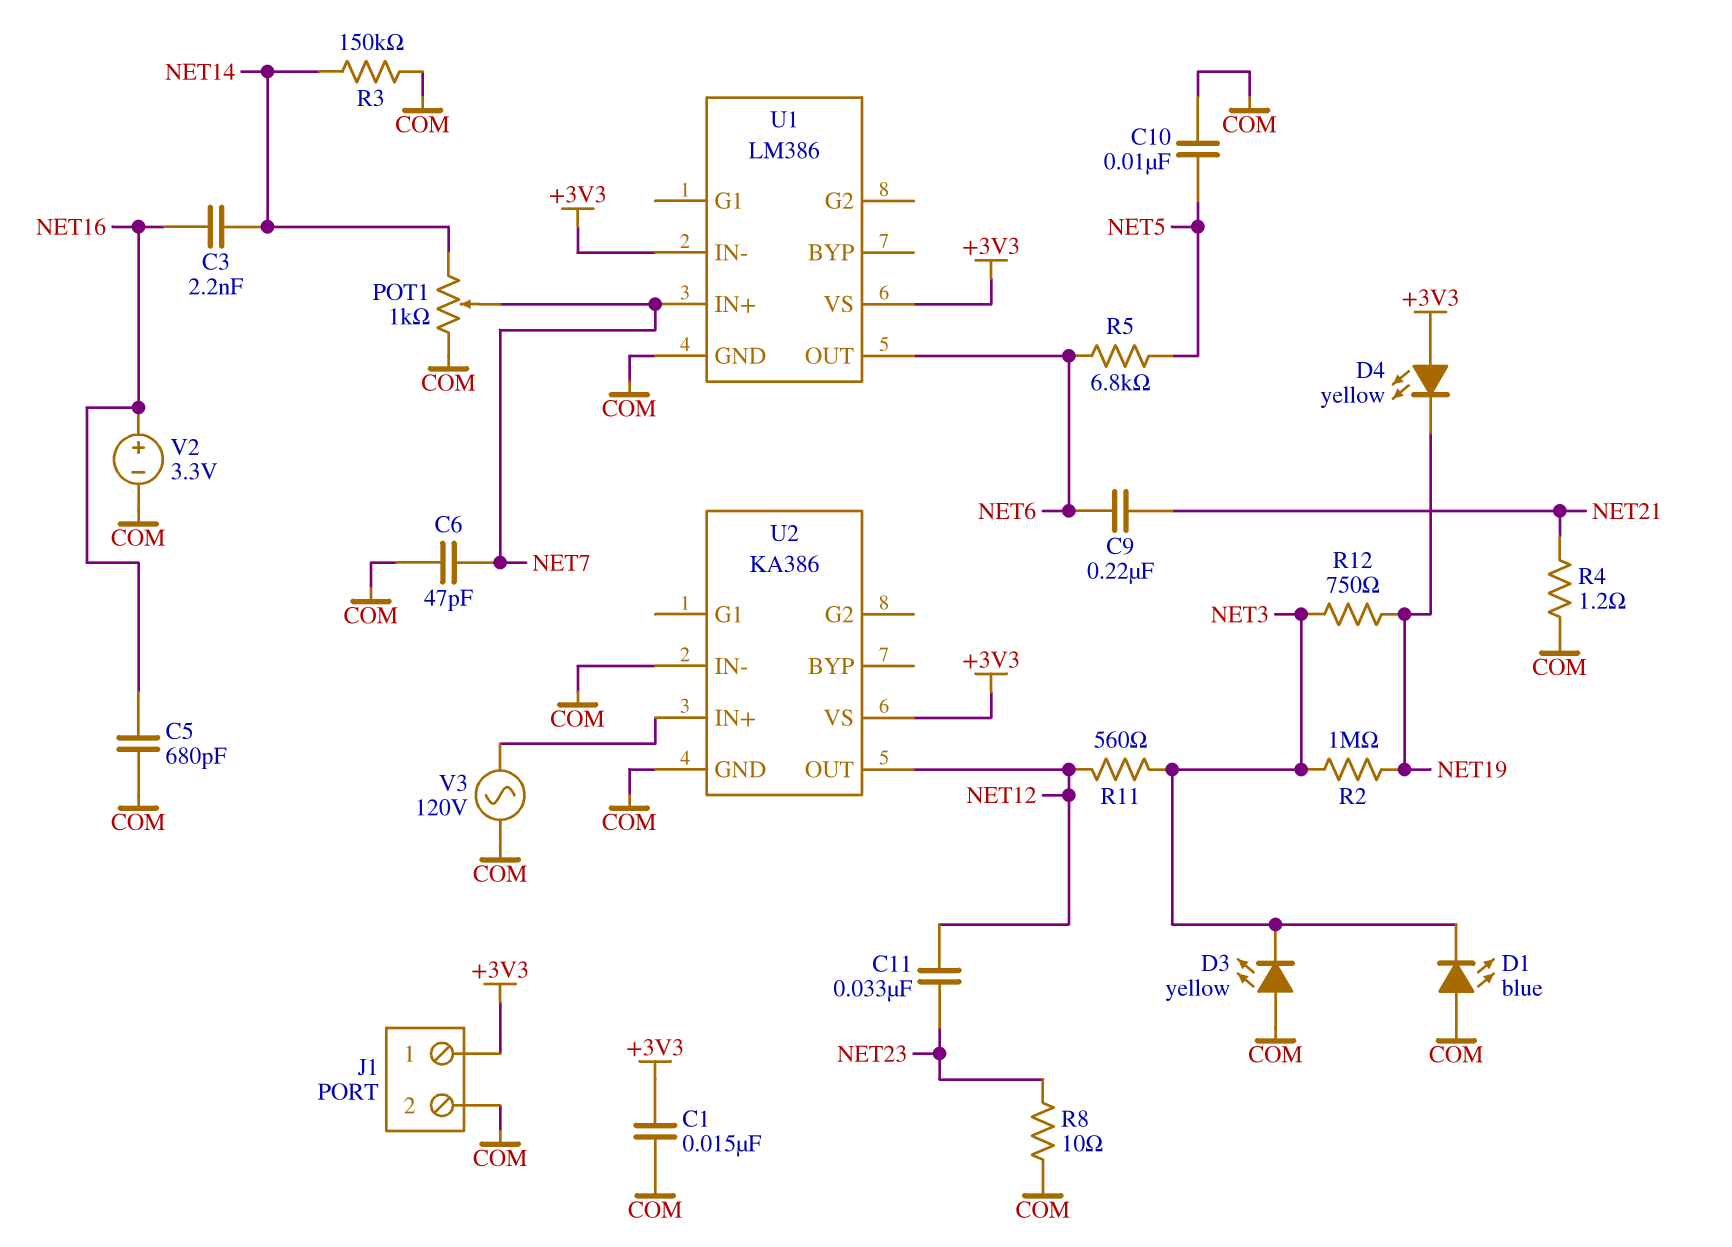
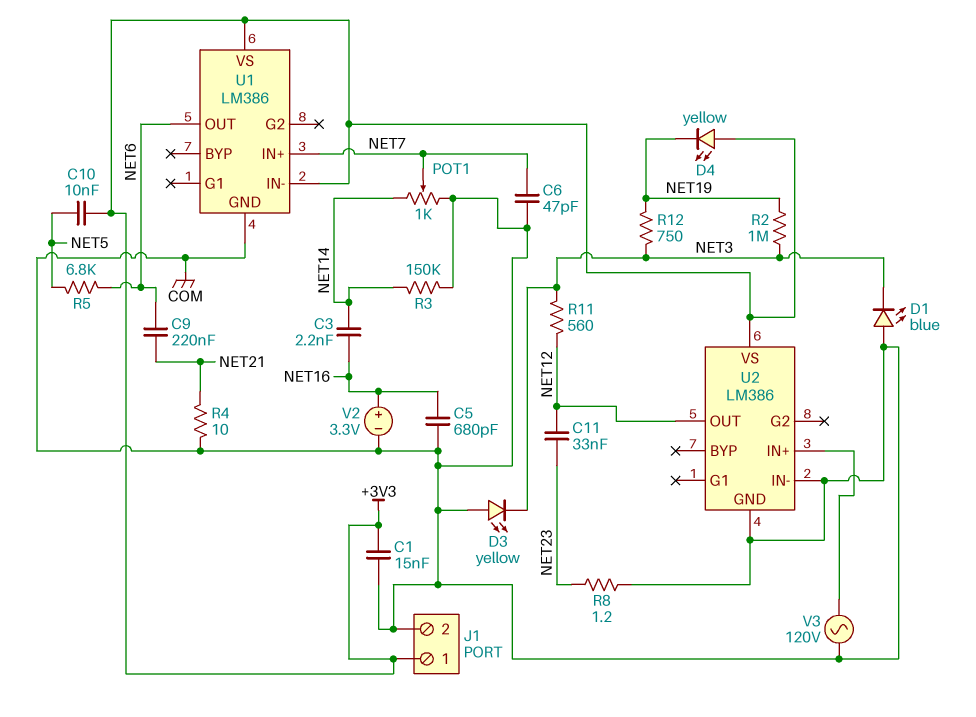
C10: 10nF (COM, NET5) -> 10nF (+3V3, NET5)
R4: 1.2 (COM, NET21) -> 10 (COM, NET21)
R8: 10 (COM, NET23) -> 1.2 (COM, NET23)
U2: KA386 -> LM386

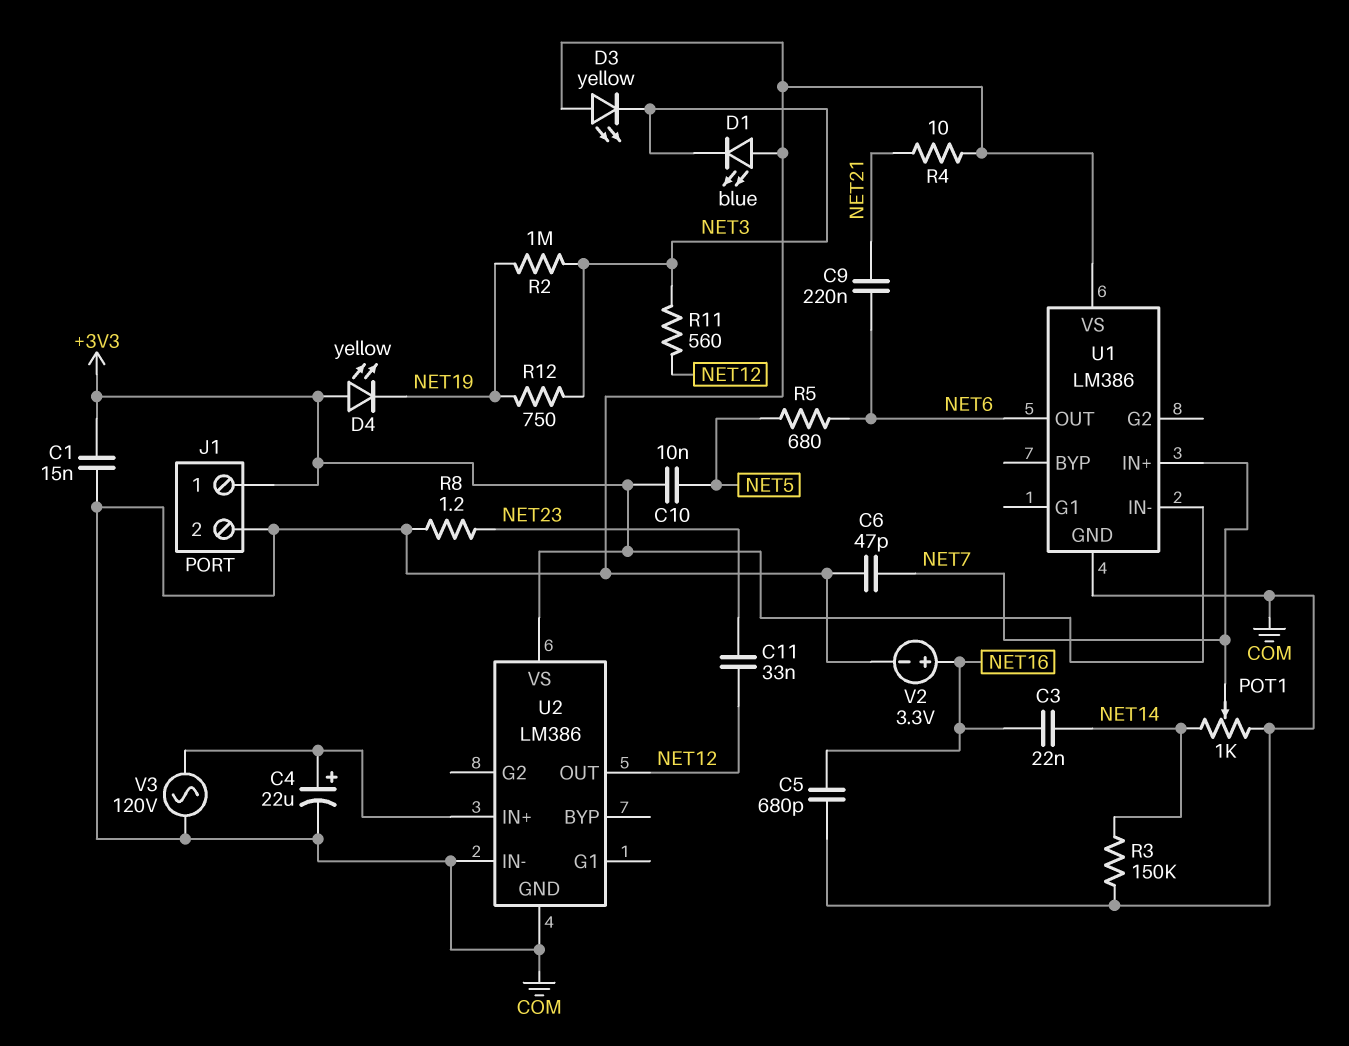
C3: 2.2nF (NET14, NET16) -> 22nF (NET14, NET16)
C4: none -> 22uF (plus U2/IN+, minus COM)
R5: 6.8k (NET5, NET6) -> 680 (NET5, NET6)
U1 pin VS: +3V3 -> COM

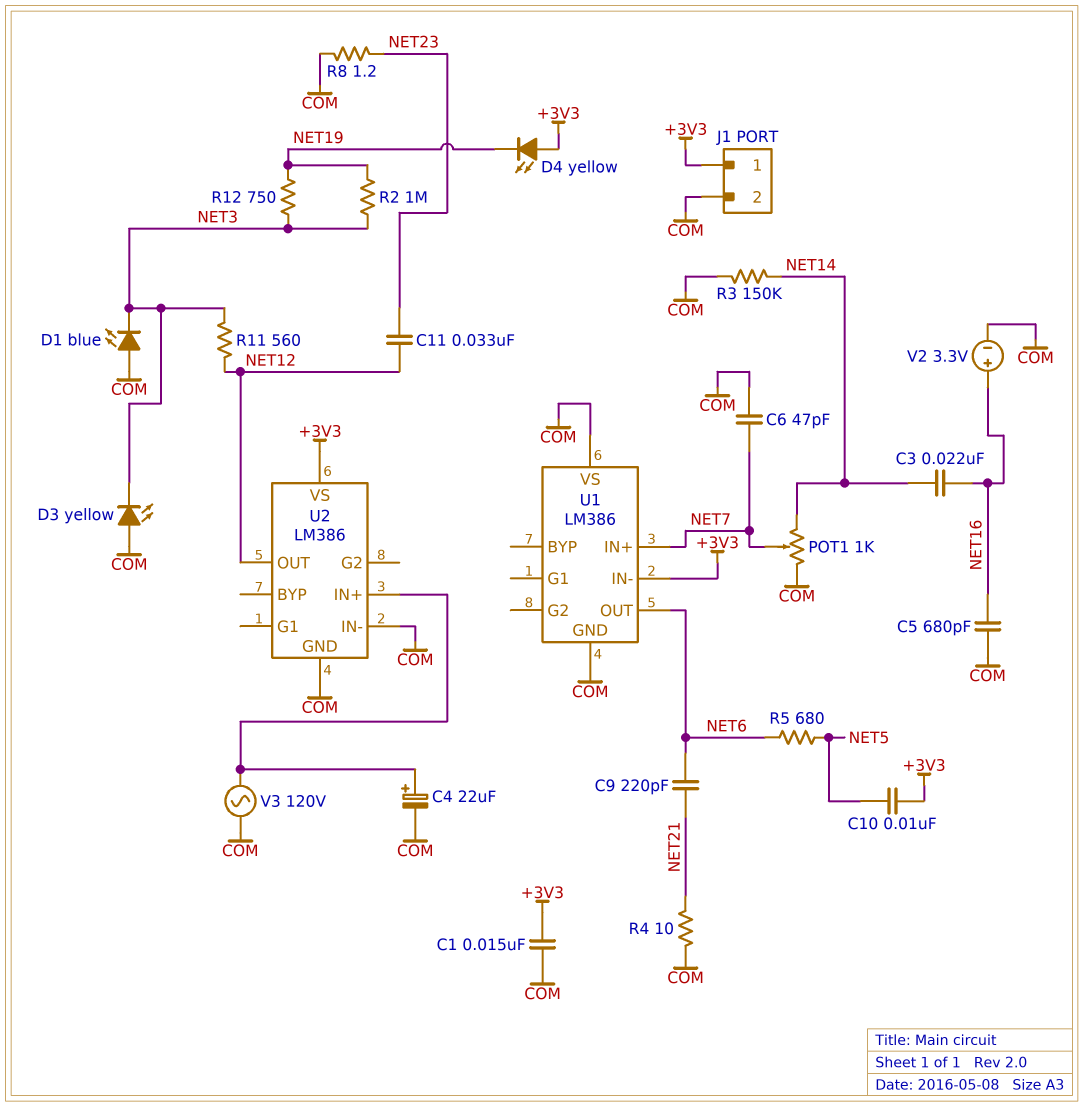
C9: 220nF (NET6, NET21) -> 220pF (NET6, NET21)

